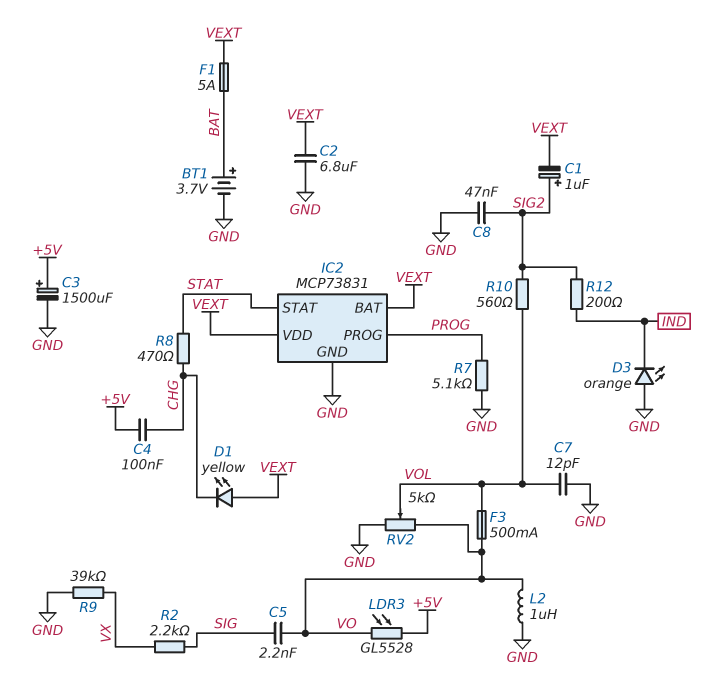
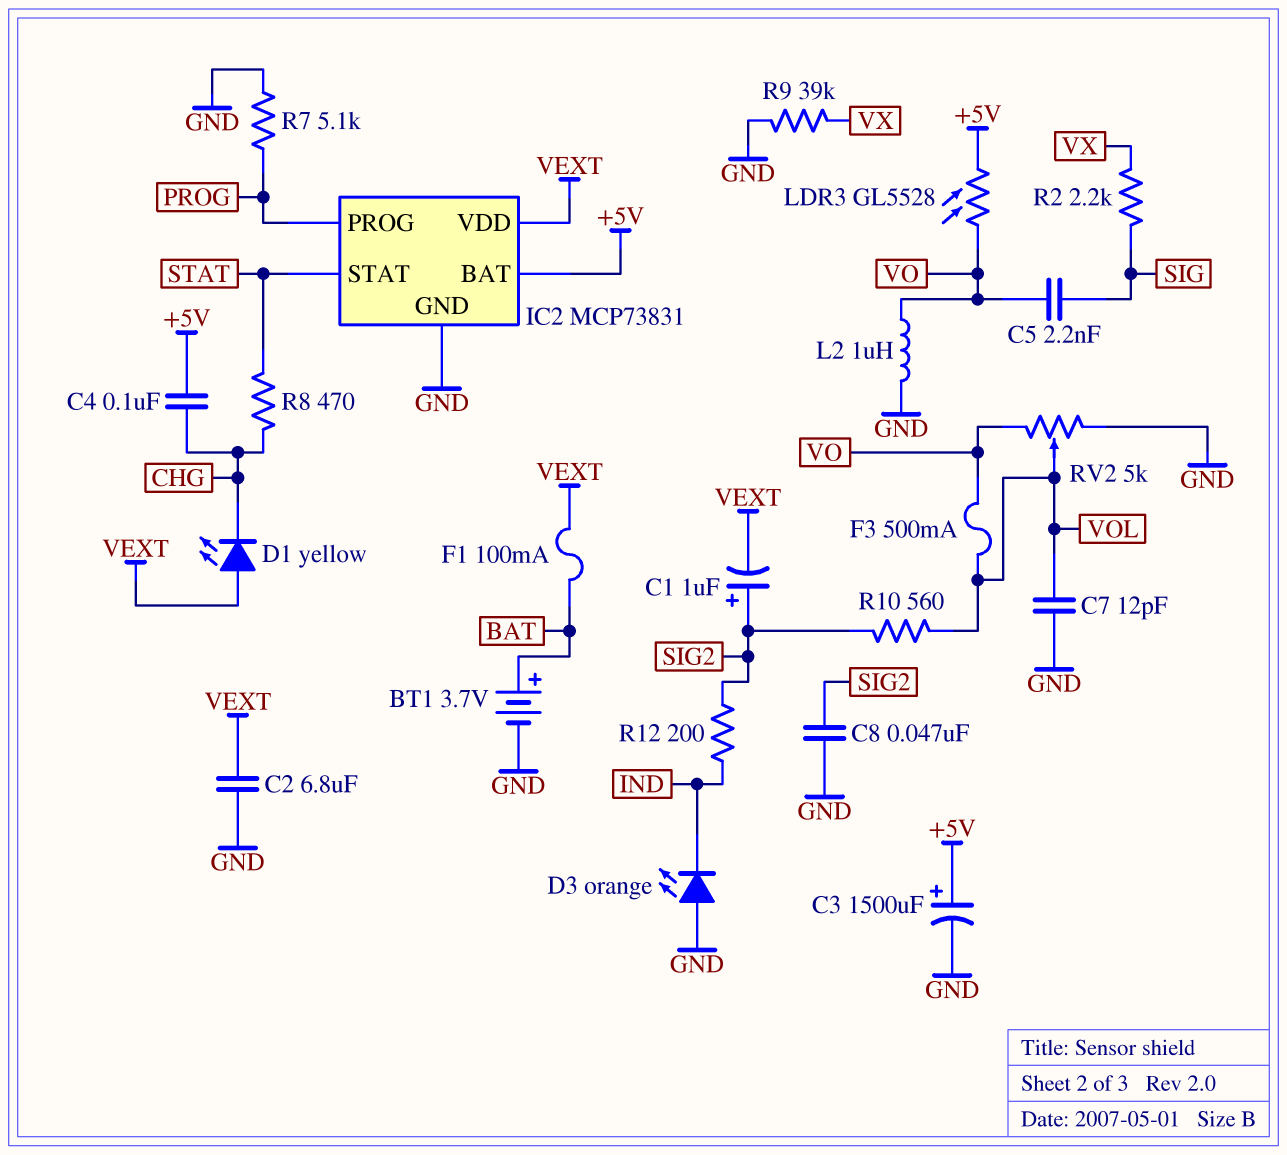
F1: 5A (BAT, VEXT) -> 100mA (BAT, VEXT)
IC2 pin BAT: VEXT -> +5V

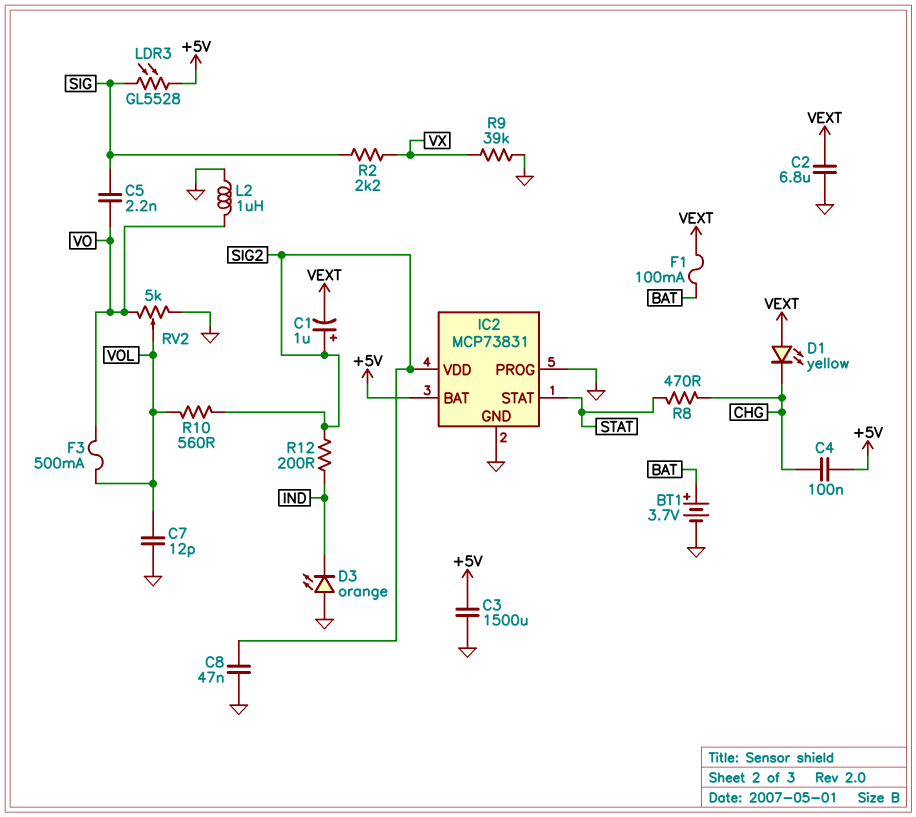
C3: 1500uF (plus +5V, minus GND) -> 1500uF (+5V, GND)
IC2 pin PROG: PROG -> GND
IC2 pin VDD: VEXT -> SIG2
LDR3: GL5528 (+5V, VO) -> GL5528 (+5V, SIG)
R7: 5.1k (GND, PROG) -> none

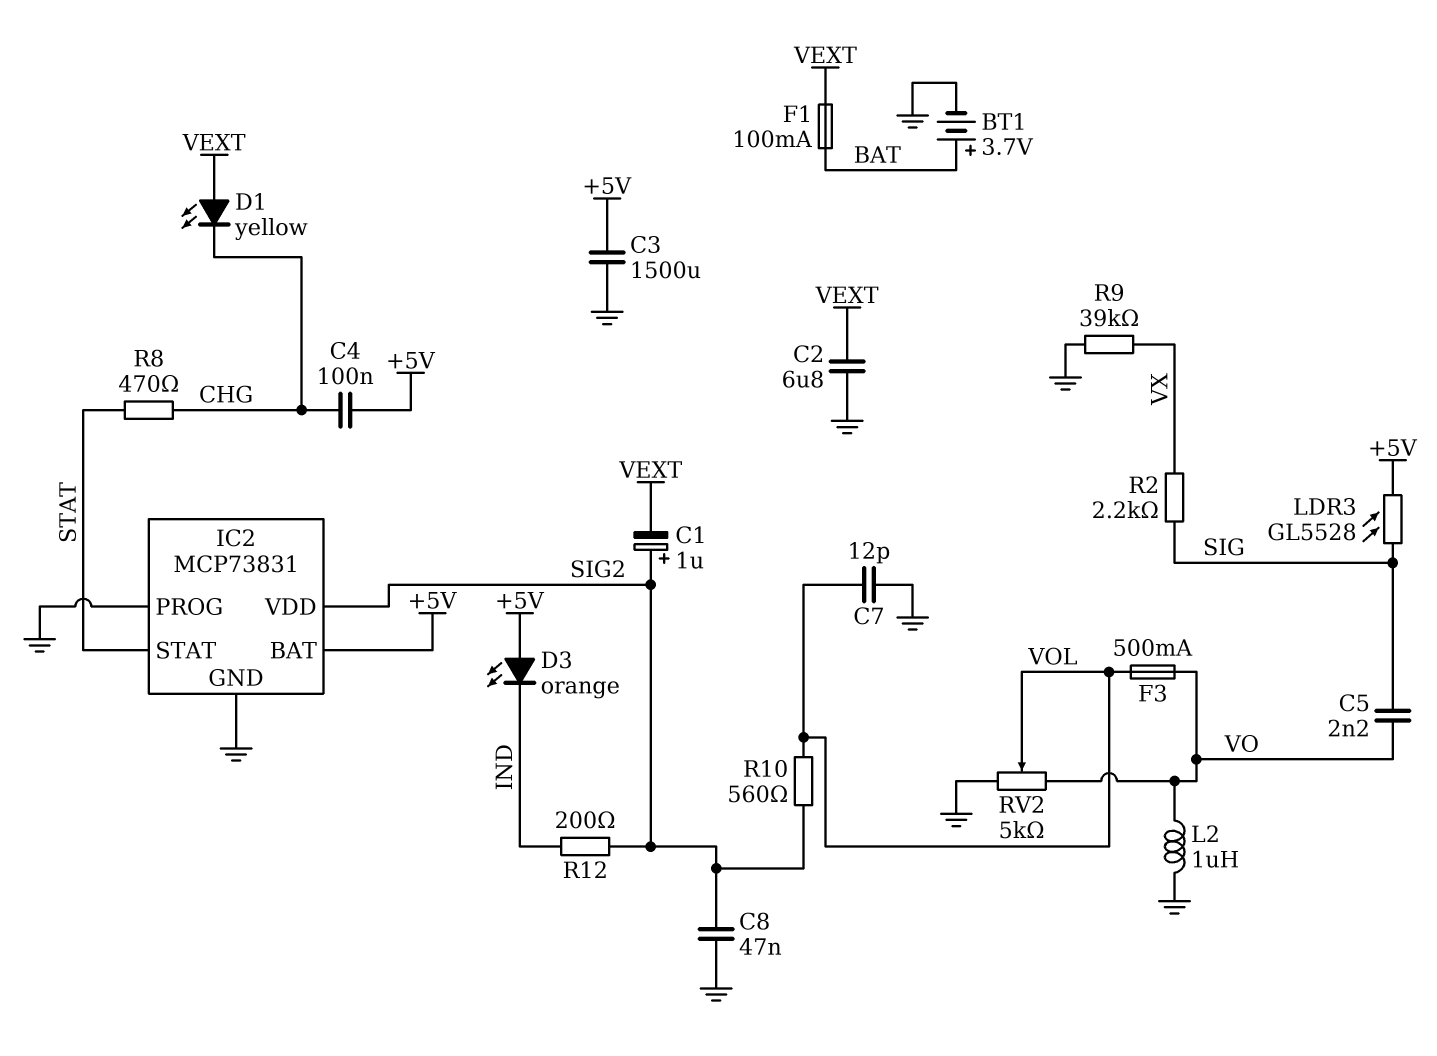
D3: LED orange (A GND, K IND) -> LED orange (A +5V, K IND)

